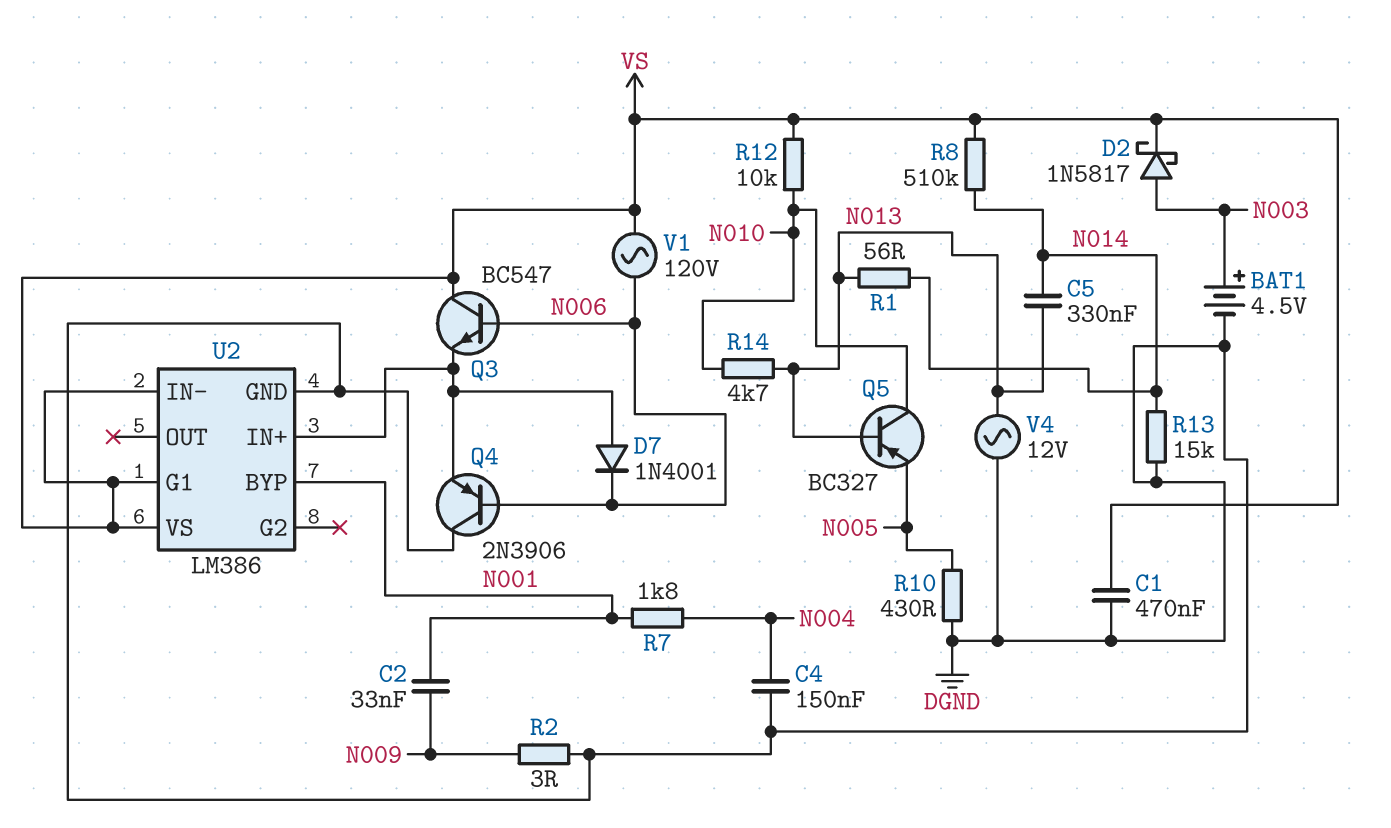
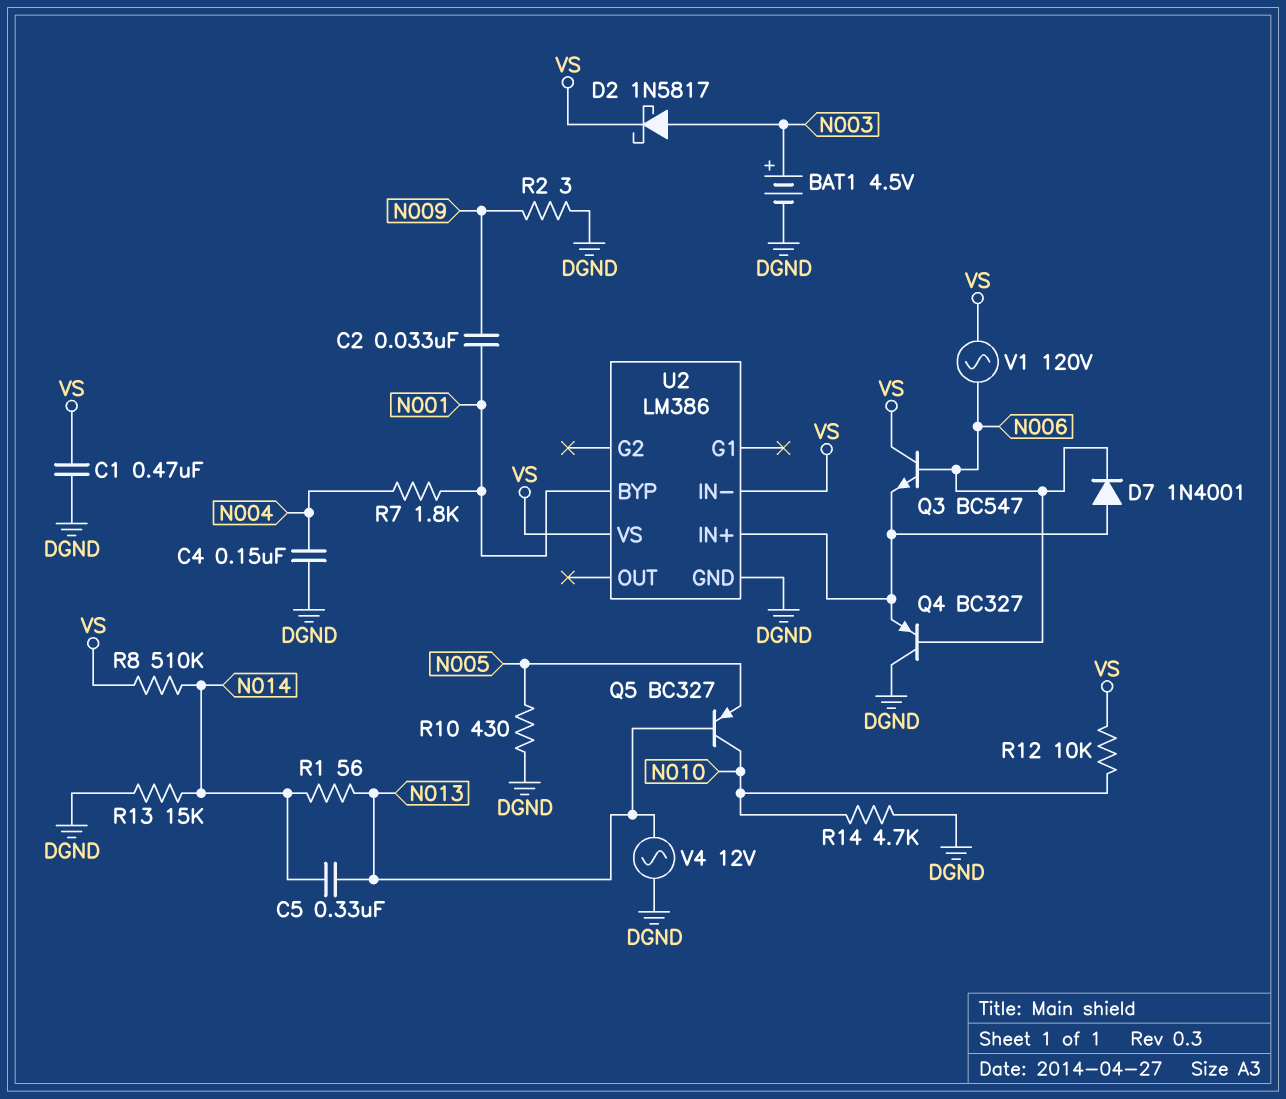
Q4: PNP 2N3906 (B N006, C DGND, E U2/IN+) -> PNP BC327 (B N006, C DGND, E U2/IN+)
R14: 4.7k (N010, N013) -> 4.7k (DGND, N010)
U2 pin G1: VS -> none

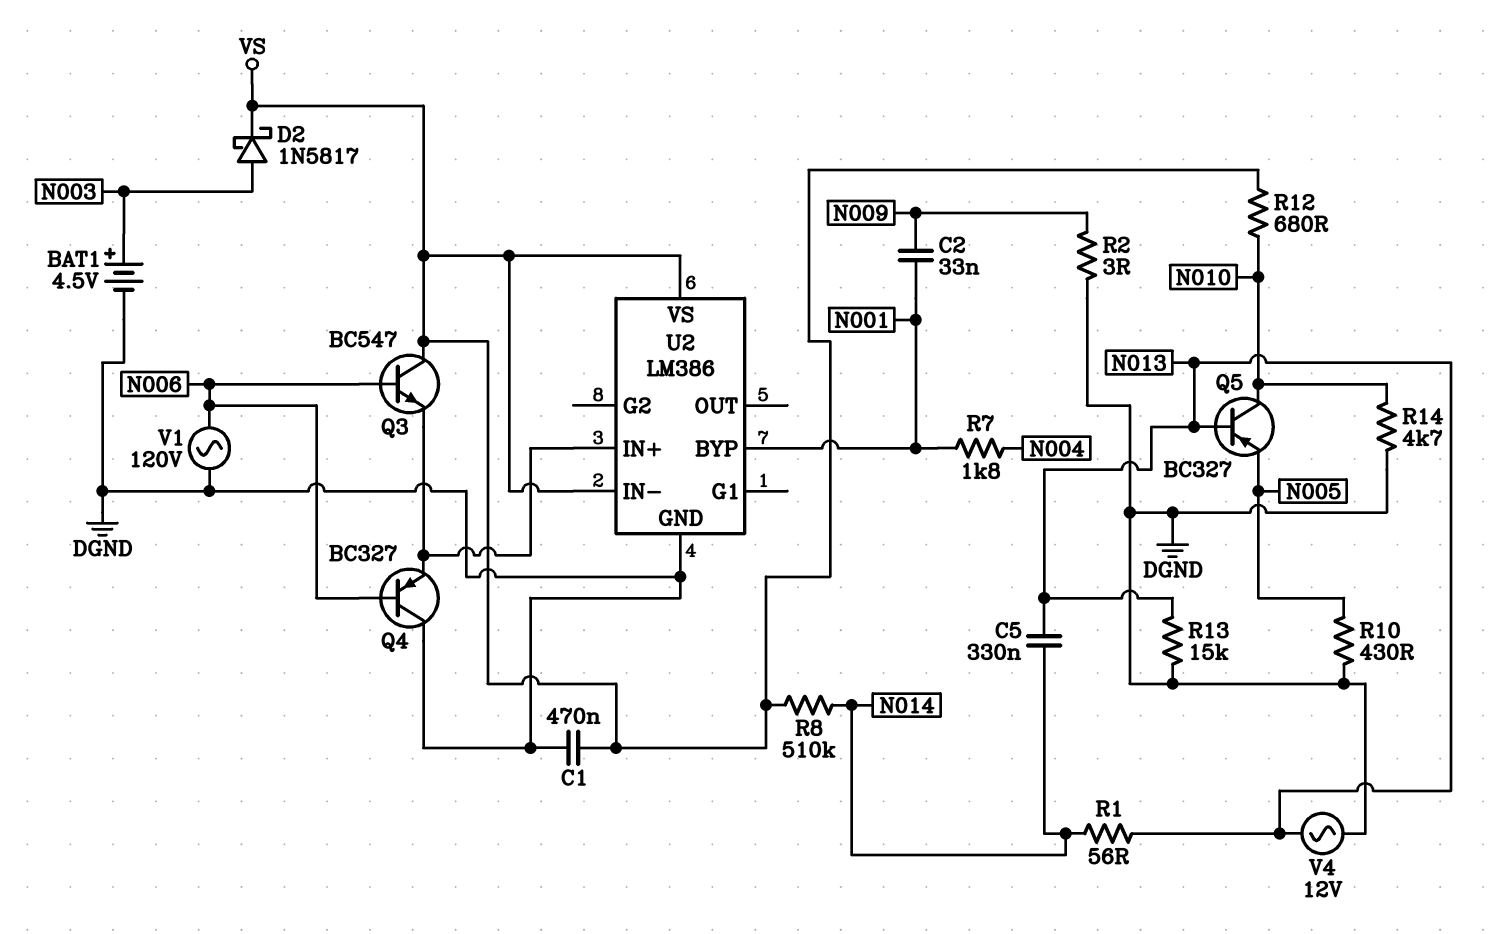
C4: 150nF (DGND, N004) -> none
D7: diode 1N4001 (A U2/IN+, K N006) -> none
R12: 10k (N010, VS) -> 680 (N010, VS)
R13: 15k (DGND, N014) -> 15k (DGND, N013)
V1: AC 120V (N006, VS) -> AC 120V (DGND, N006)

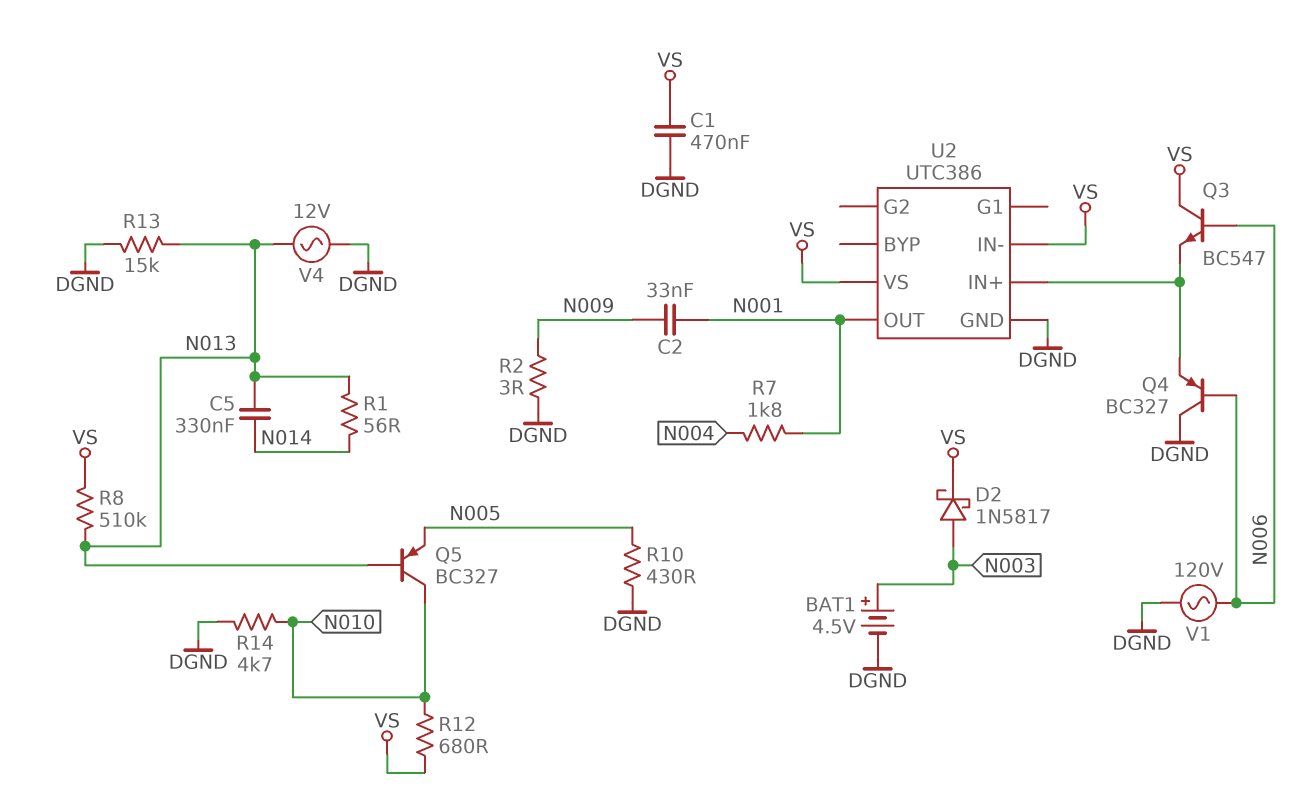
R8: 510k (N014, VS) -> 510k (N013, VS)
U2: LM386 -> UTC386
U2 pin BYP: N001 -> none
U2 pin OUT: none -> N001

